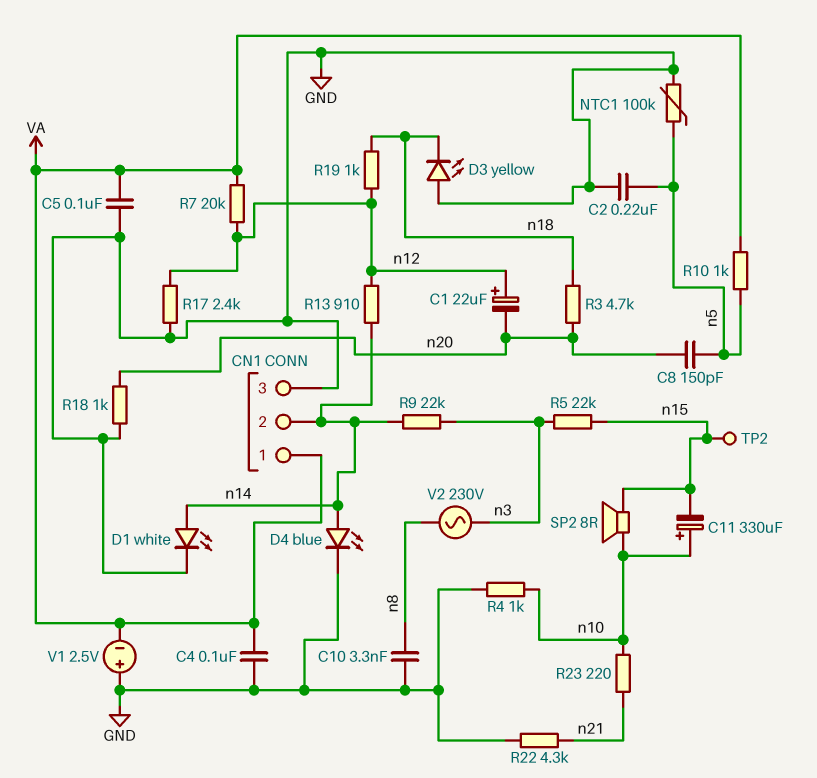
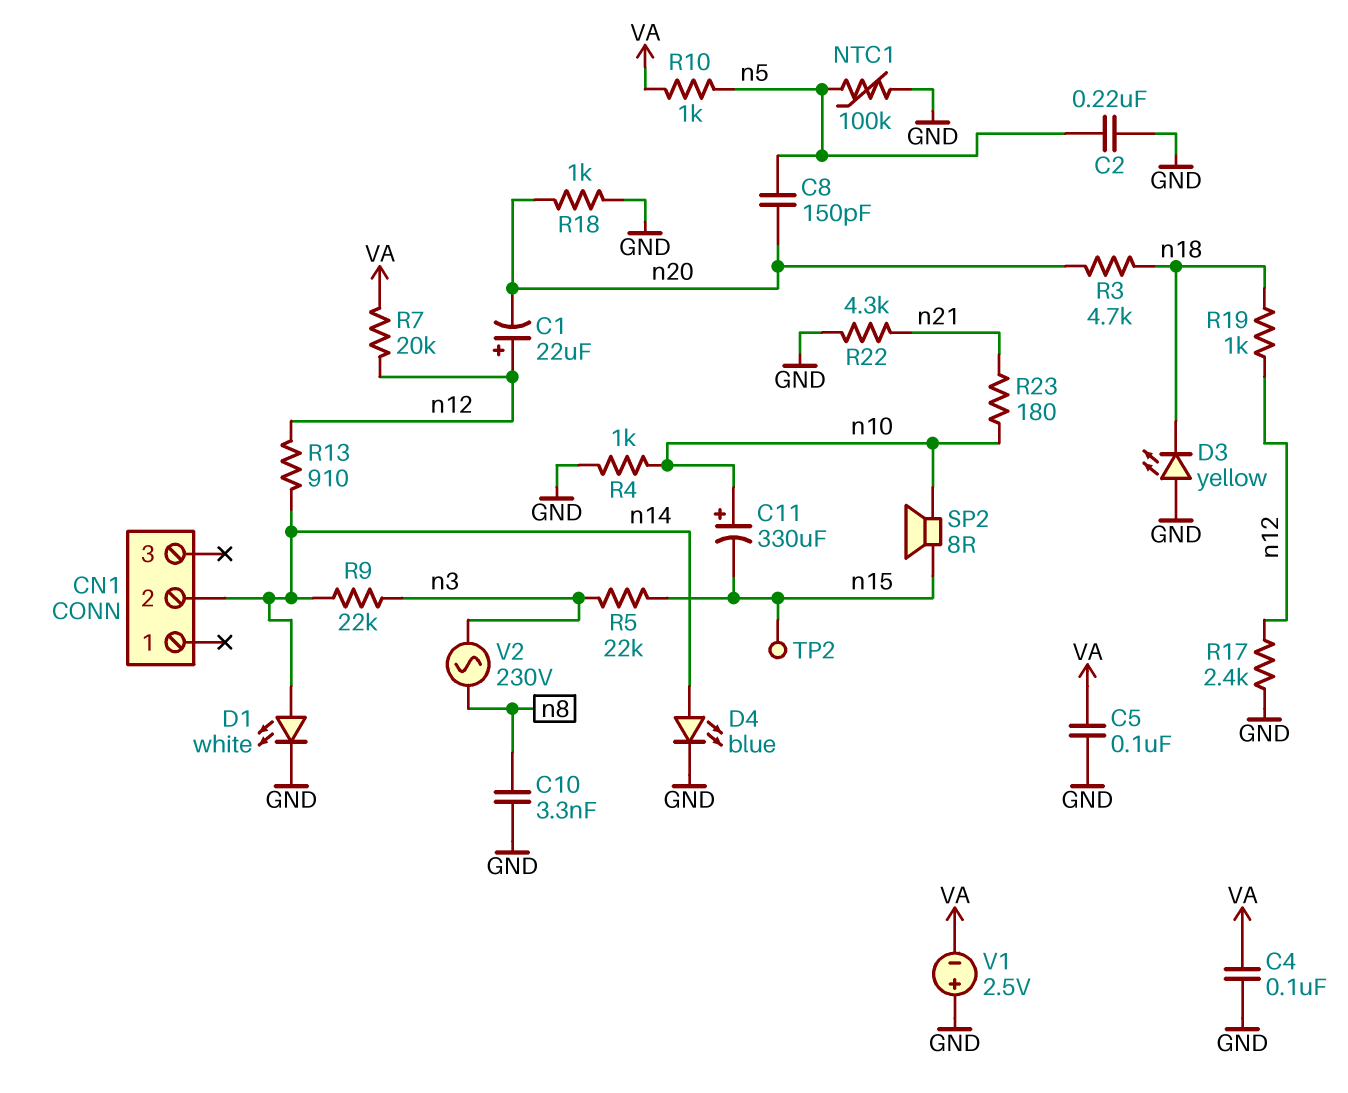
CN1 pin 1: VA -> none
CN1 pin 3: GND -> none
R23: 220 (n10, n21) -> 180 (n10, n21)

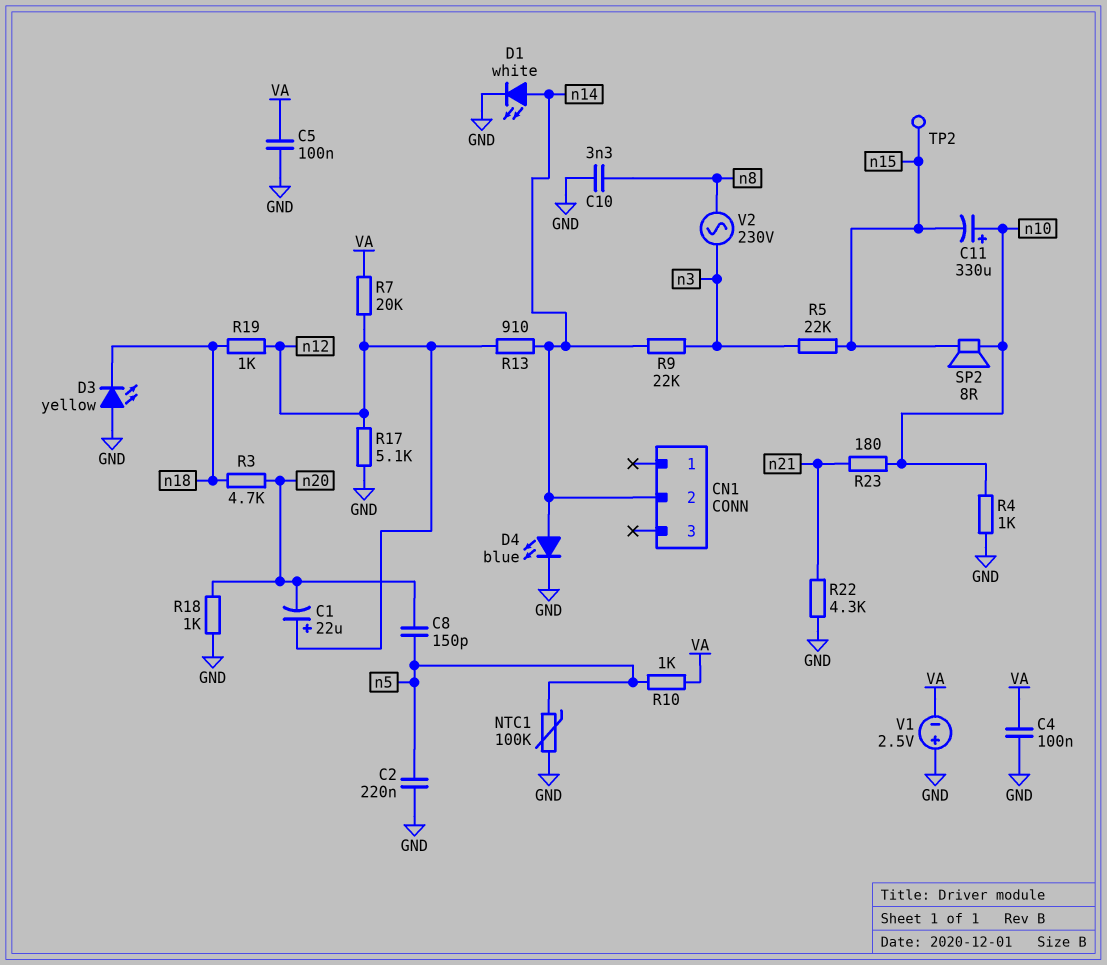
R17: 2.4k (GND, n12) -> 5.1k (GND, n12)

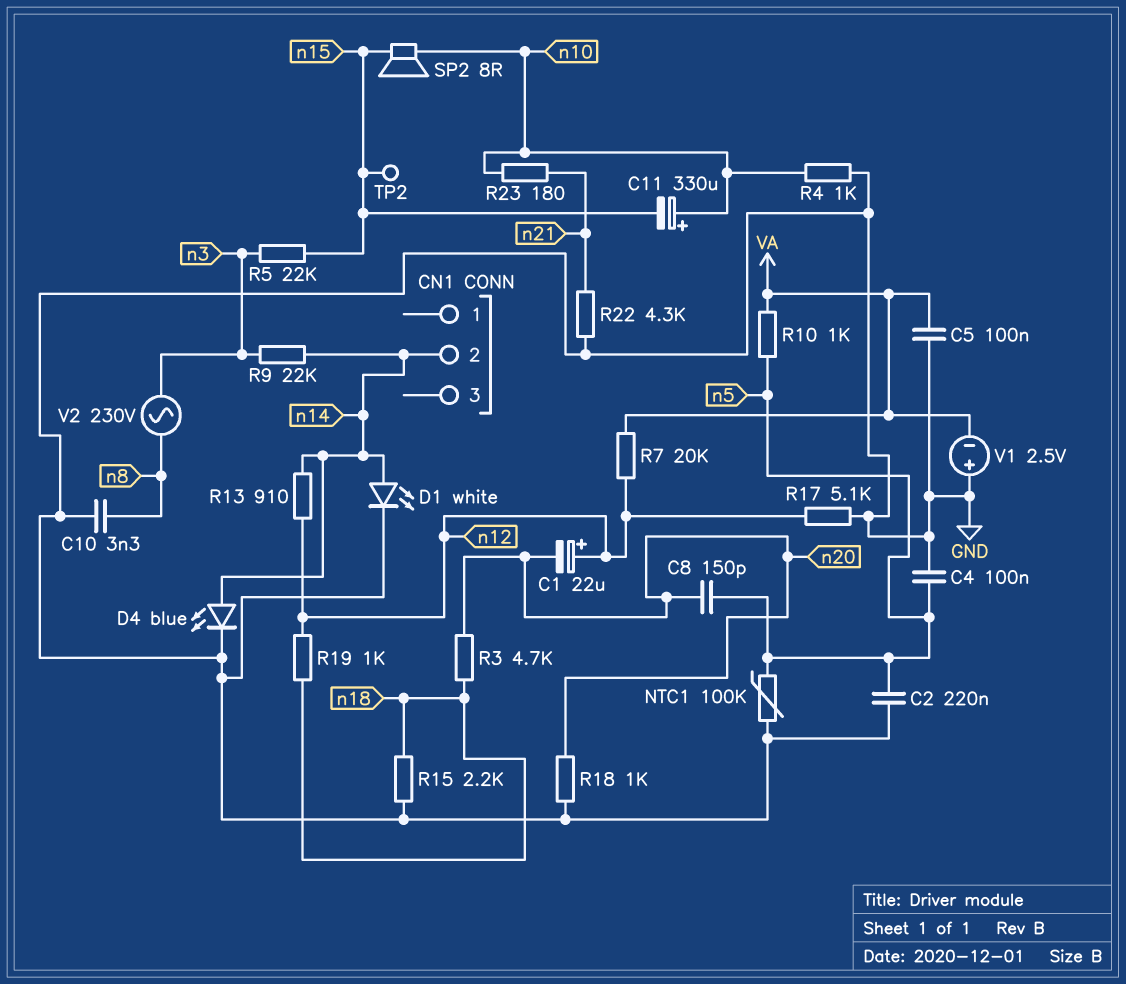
C4: 100nF (GND, VA) -> 100nF (GND, n5)
D3: LED yellow (A GND, K n18) -> none
R15: none -> 2.2k (GND, n18)

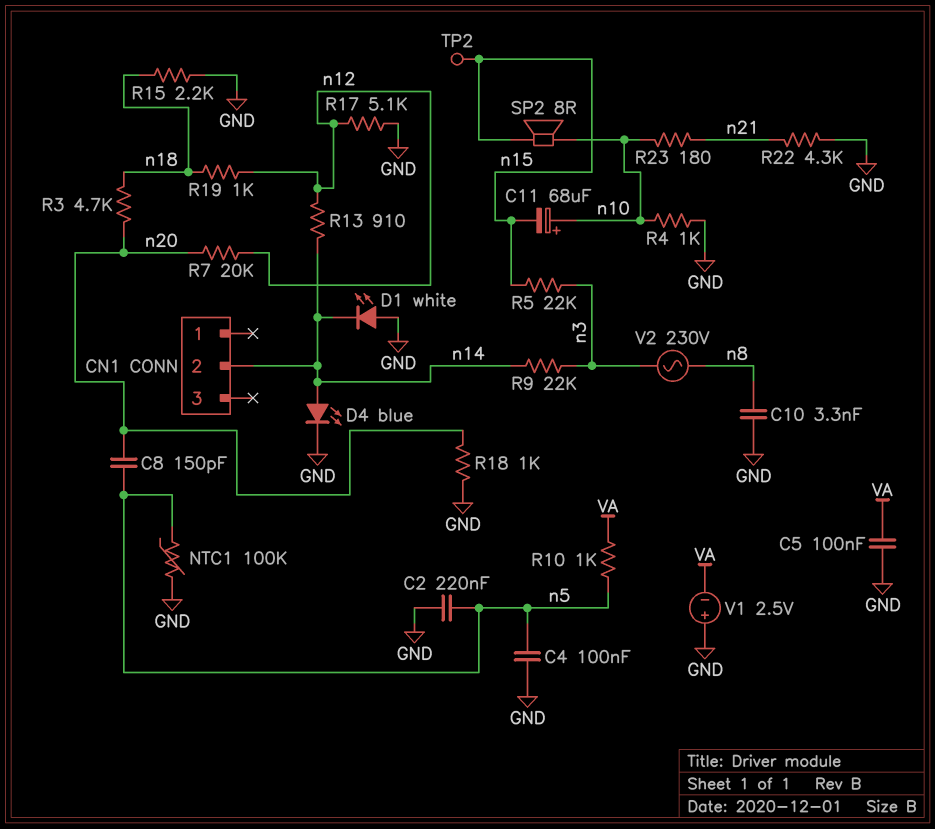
C1: 22uF (plus n12, minus n20) -> none
C11: 330uF (plus n10, minus n15) -> 68uF (plus n10, minus n15)
D1: LED white (A n14, K GND) -> LED white (A GND, K n14)
R7: 20k (VA, n12) -> 20k (n12, n20)

